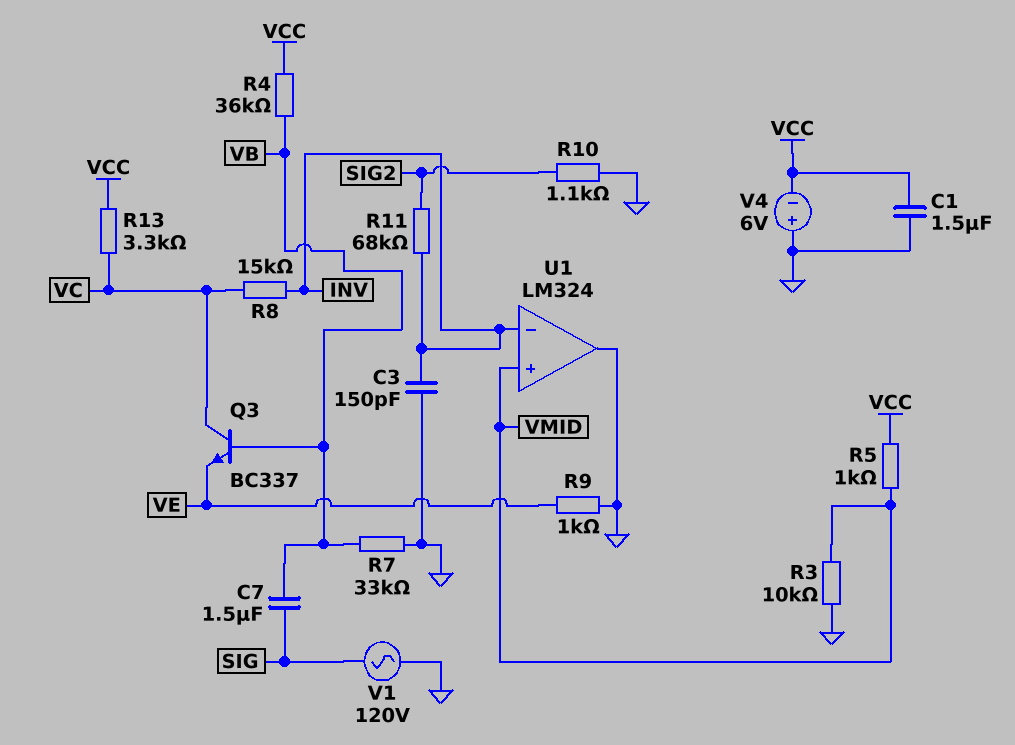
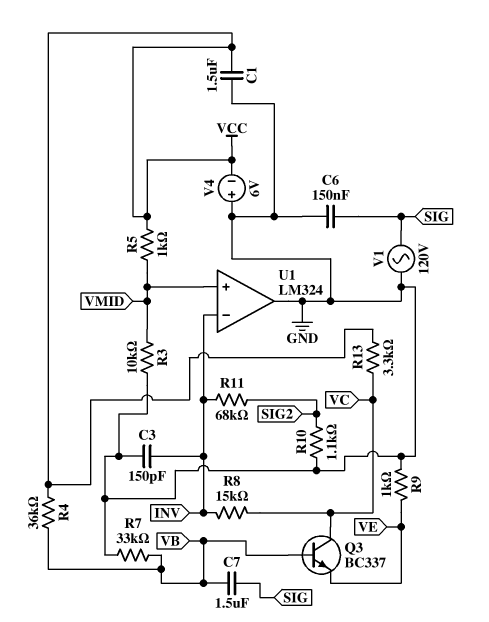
C6: none -> 150nF (GND, SIG)

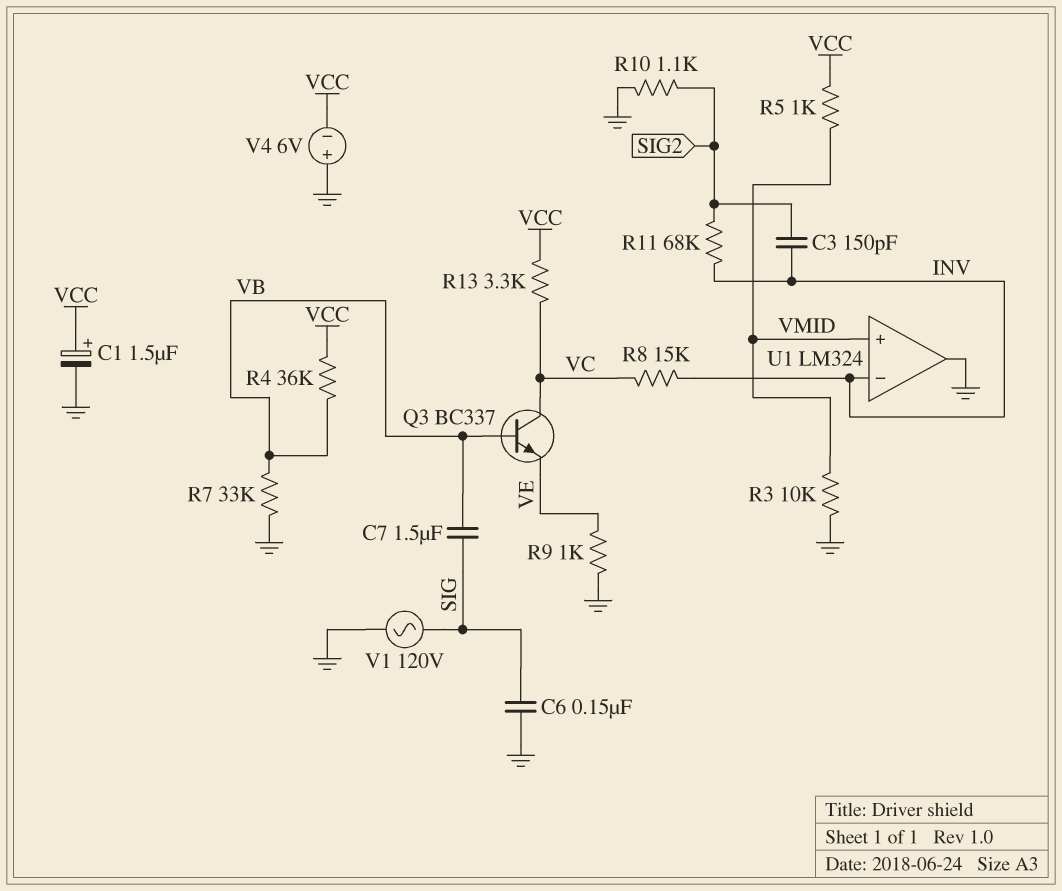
C1: 1.5uF (GND, VCC) -> 1.5uF (plus VCC, minus GND)
C3: 150pF (GND, INV) -> 150pF (INV, SIG2)

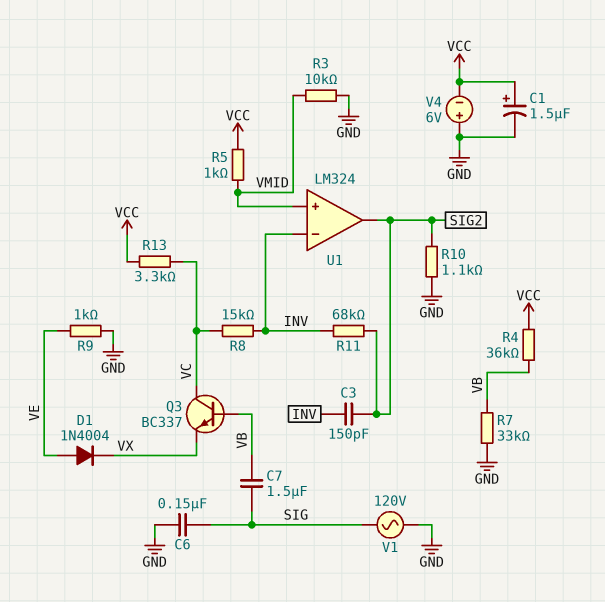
D1: none -> diode 1N4004 (A VE, K VX)
Q3: NPN BC337 (B VB, C VC, E VE) -> NPN BC337 (B VB, C VC, E VX)
U1 pin out: GND -> SIG2

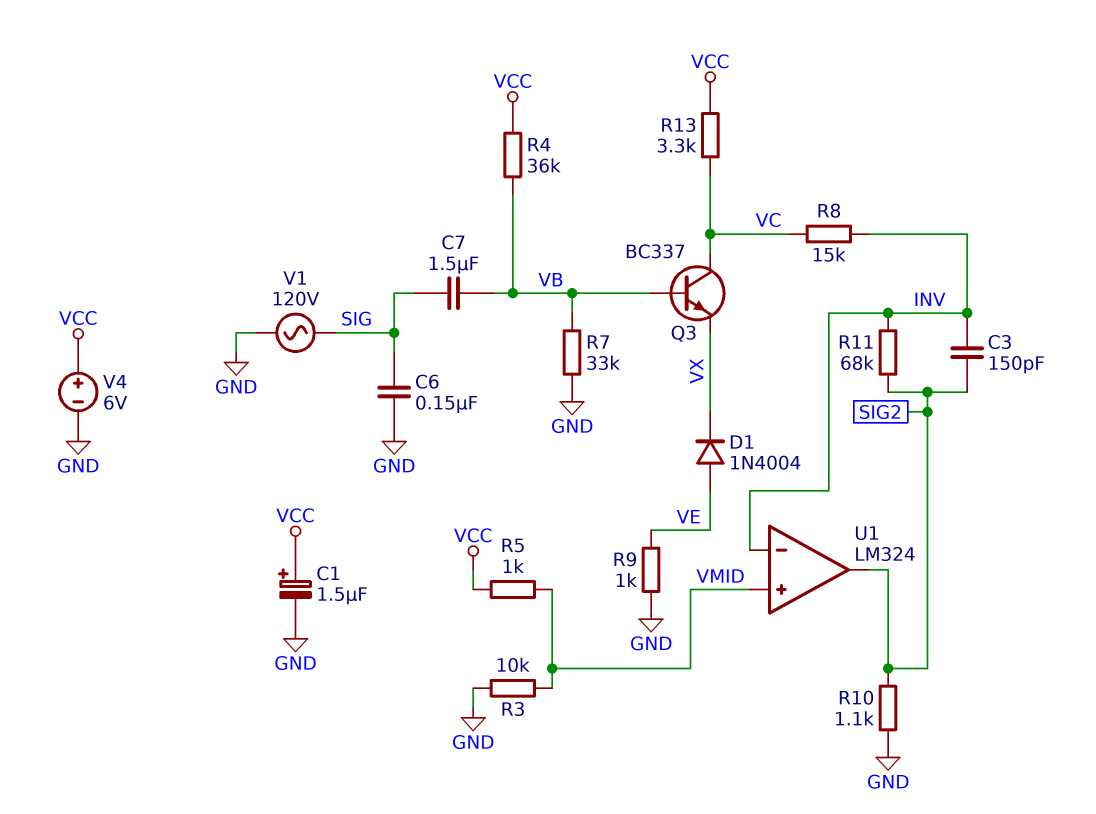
V4: 6V (plus GND, minus VCC) -> 6V (plus VCC, minus GND)

